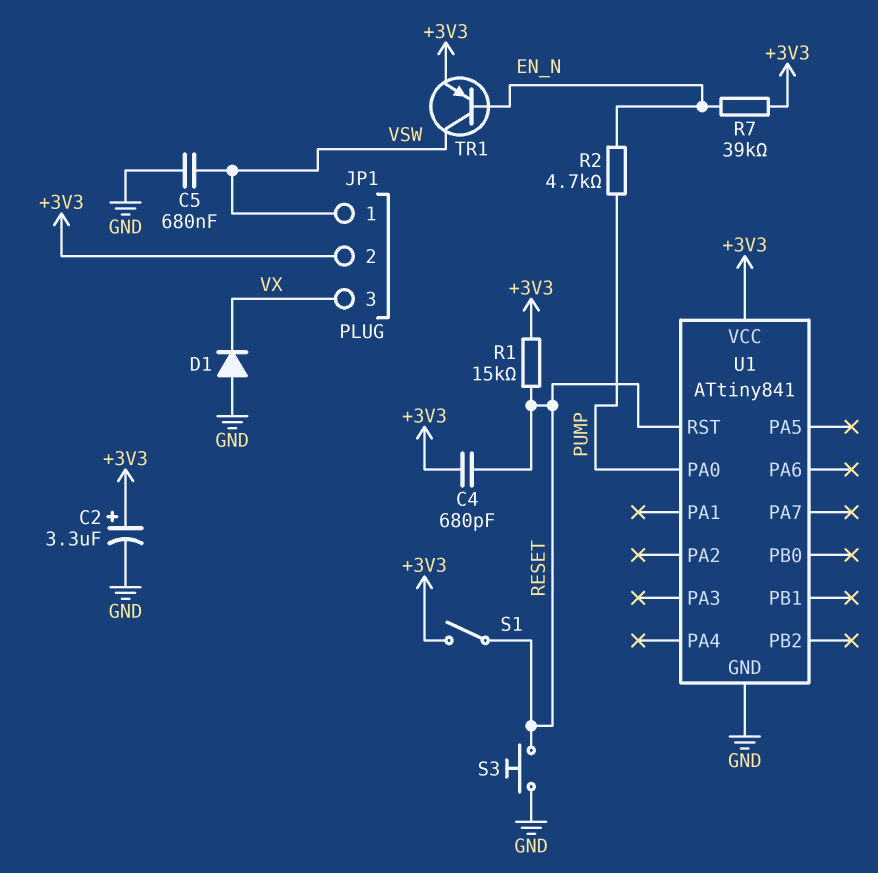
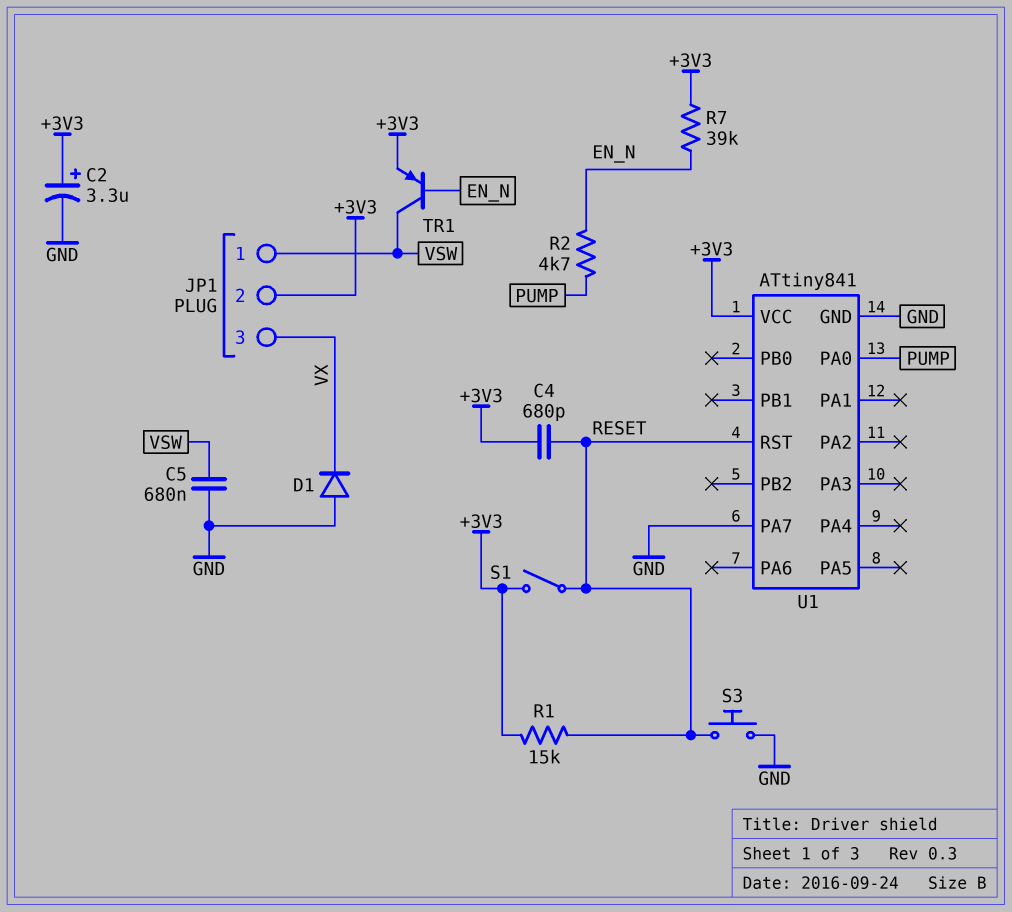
U1 pin PA7: none -> GND

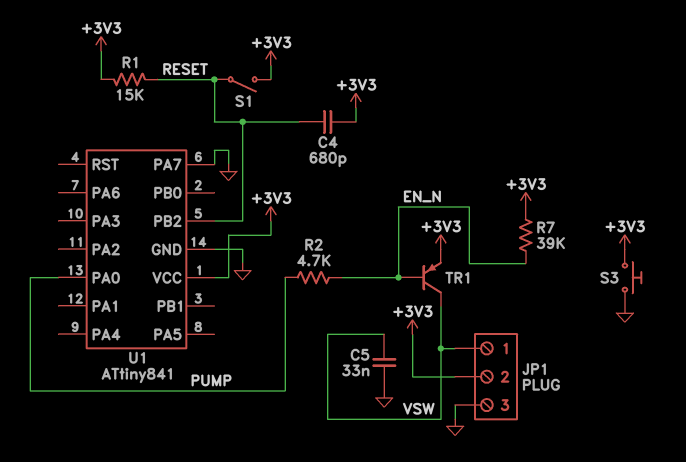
C2: 3.3uF (plus +3V3, minus GND) -> none
C5: 680nF (GND, VSW) -> 33nF (GND, VSW)
D1: diode (A GND, K VX) -> none
JP1 pin 3: VX -> GND
S3: button (GND, RESET) -> button (+3V3, GND)
U1 pin PB2: none -> RESET
U1 pin RST: RESET -> none

